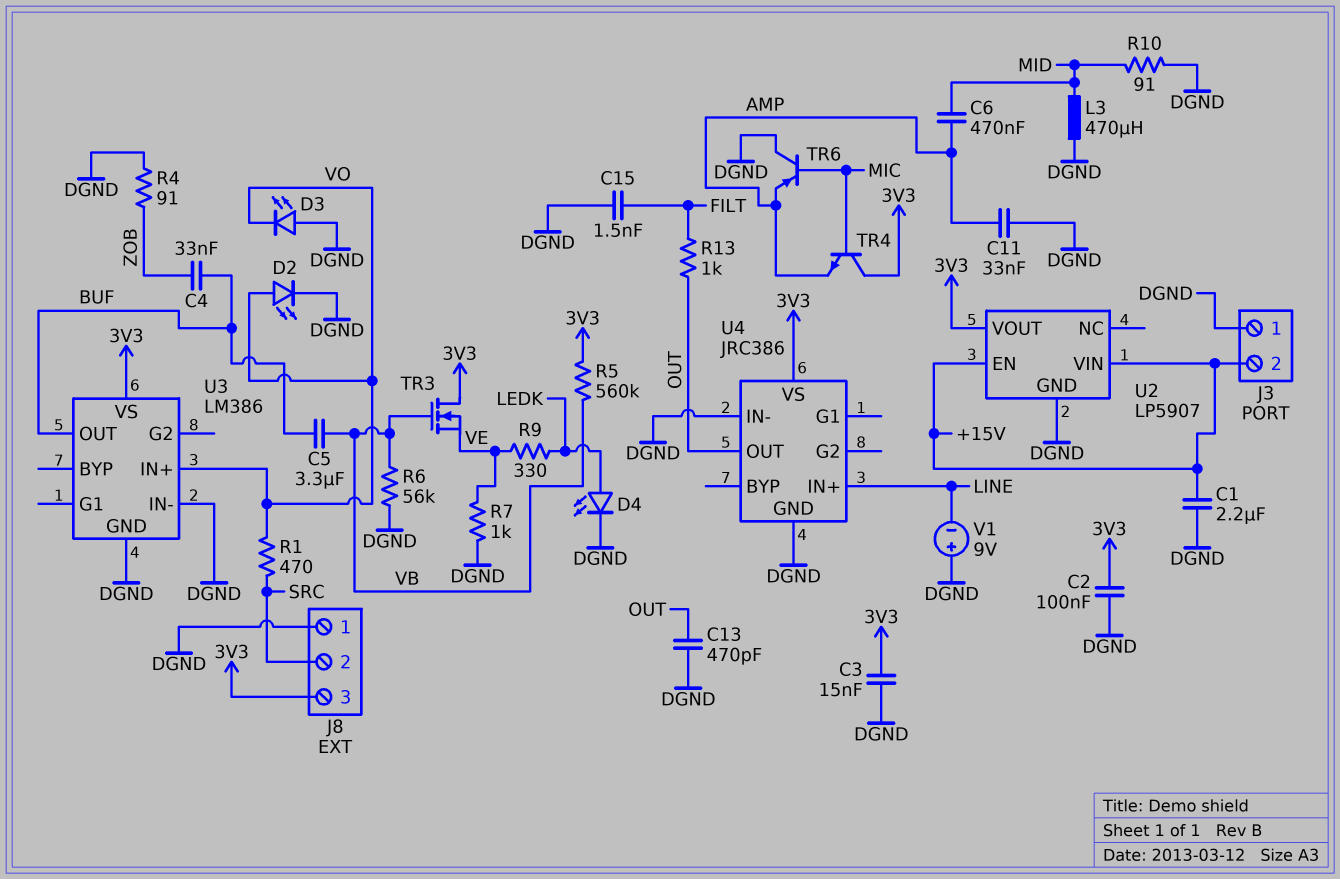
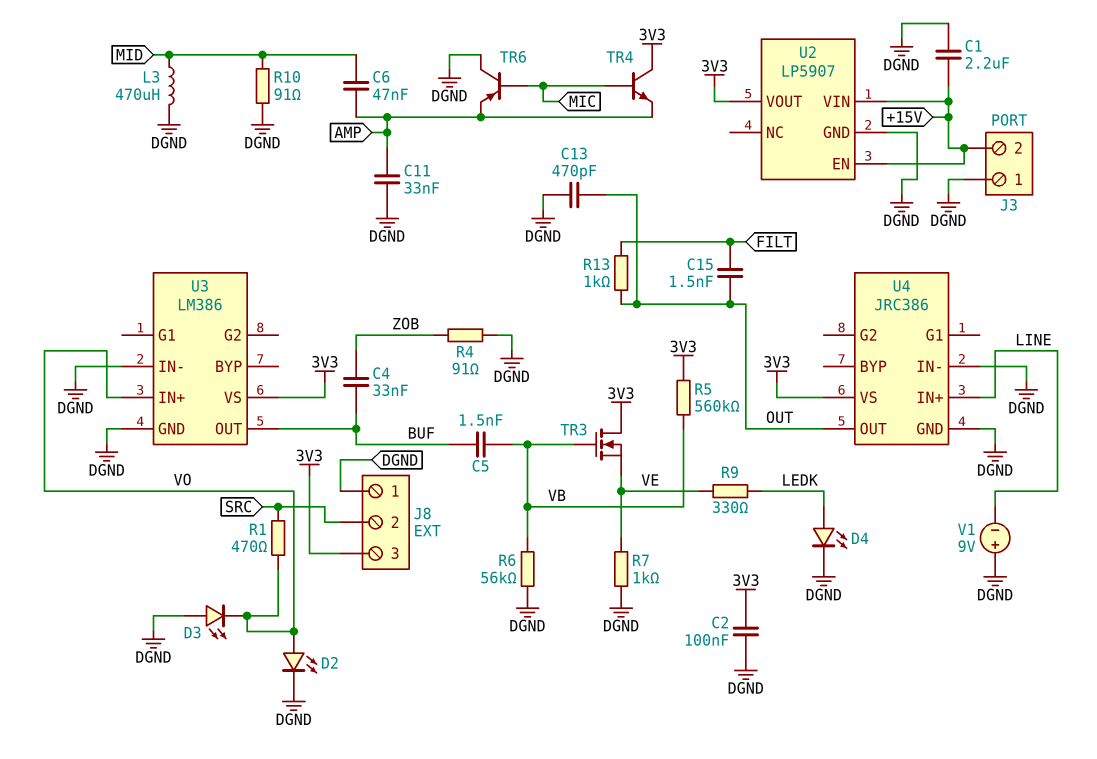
C3: 15nF (3V3, DGND) -> none
C5: 3.3uF (BUF, VB) -> 1.5nF (BUF, VB)
C6: 470nF (AMP, MID) -> 47nF (AMP, MID)
C15: 1.5nF (DGND, FILT) -> 1.5nF (FILT, OUT)

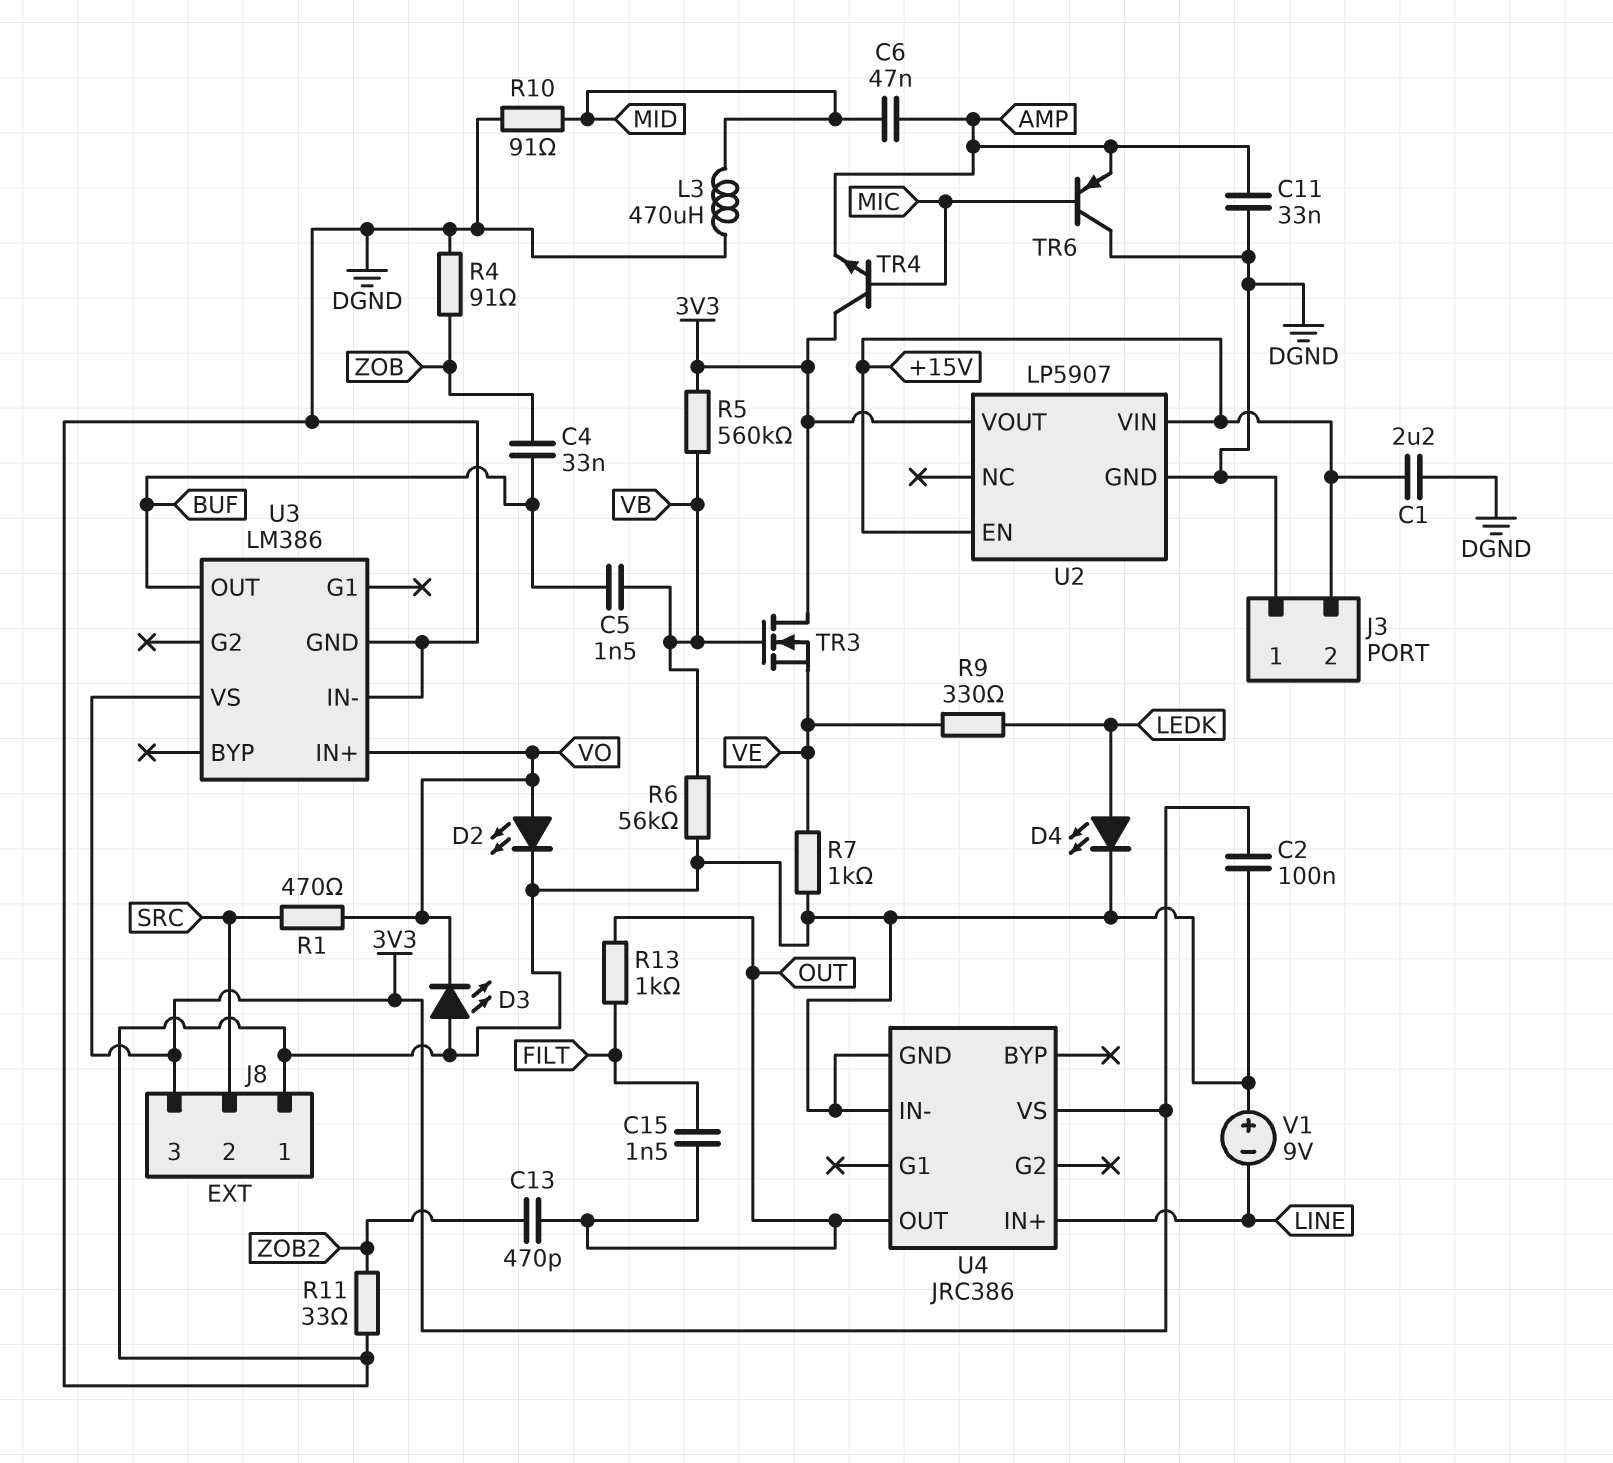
C13: 470pF (DGND, OUT) -> 470pF (OUT, ZOB2)
R11: none -> 33 (DGND, ZOB2)

